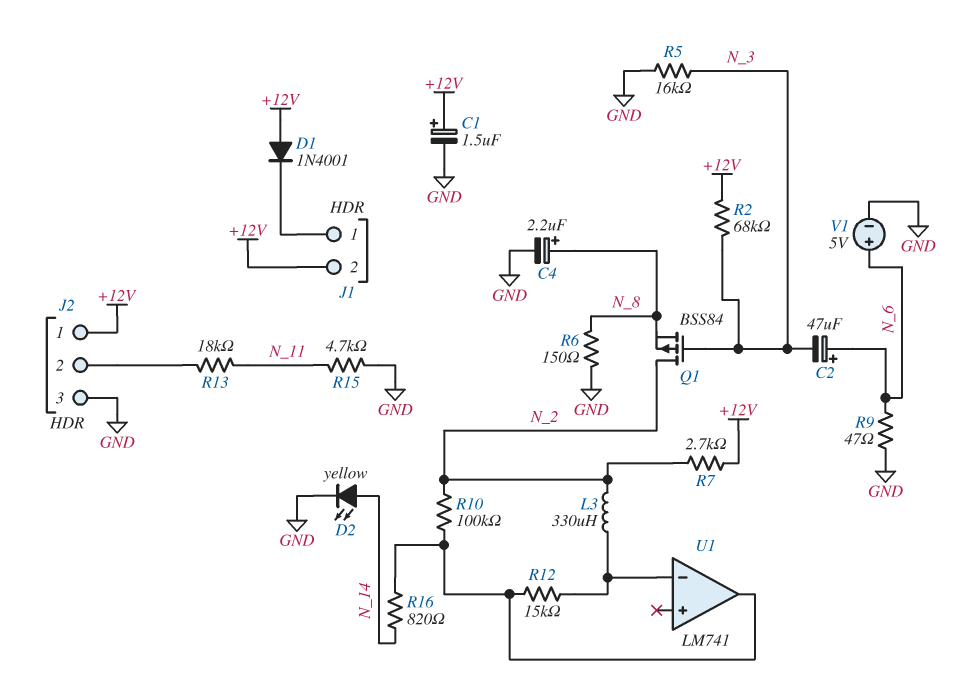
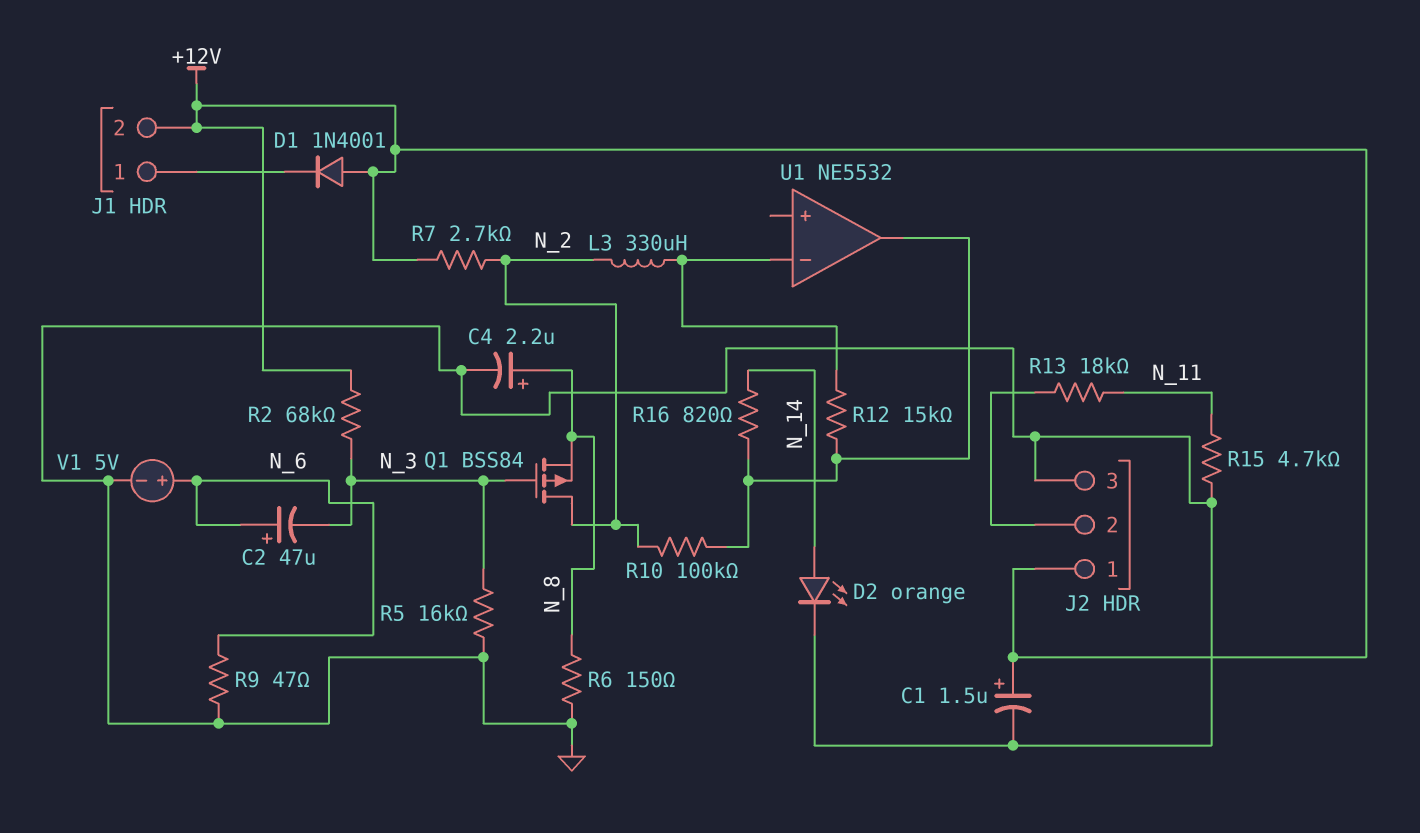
D2: LED yellow (A N_14, K GND) -> LED orange (A N_14, K GND)
U1: LM741 -> NE5532

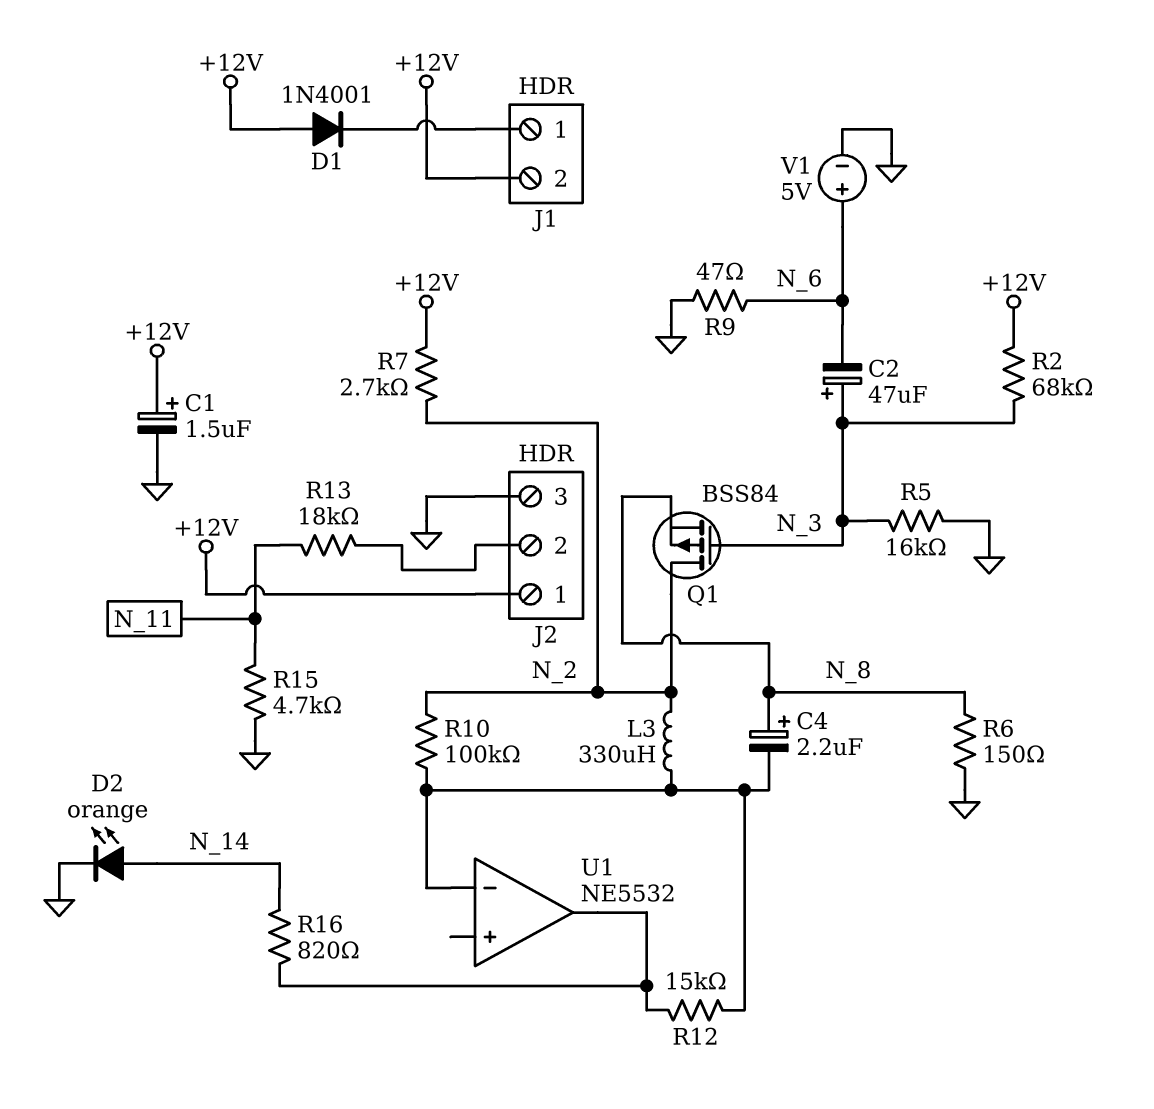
C2: 47uF (plus N_6, minus N_3) -> 47uF (plus N_3, minus N_6)
C4: 2.2uF (plus N_8, minus GND) -> 2.2uF (plus N_8, minus U1/in-)
R10: 100k (N_2, U1/out) -> 100k (N_2, U1/in-)

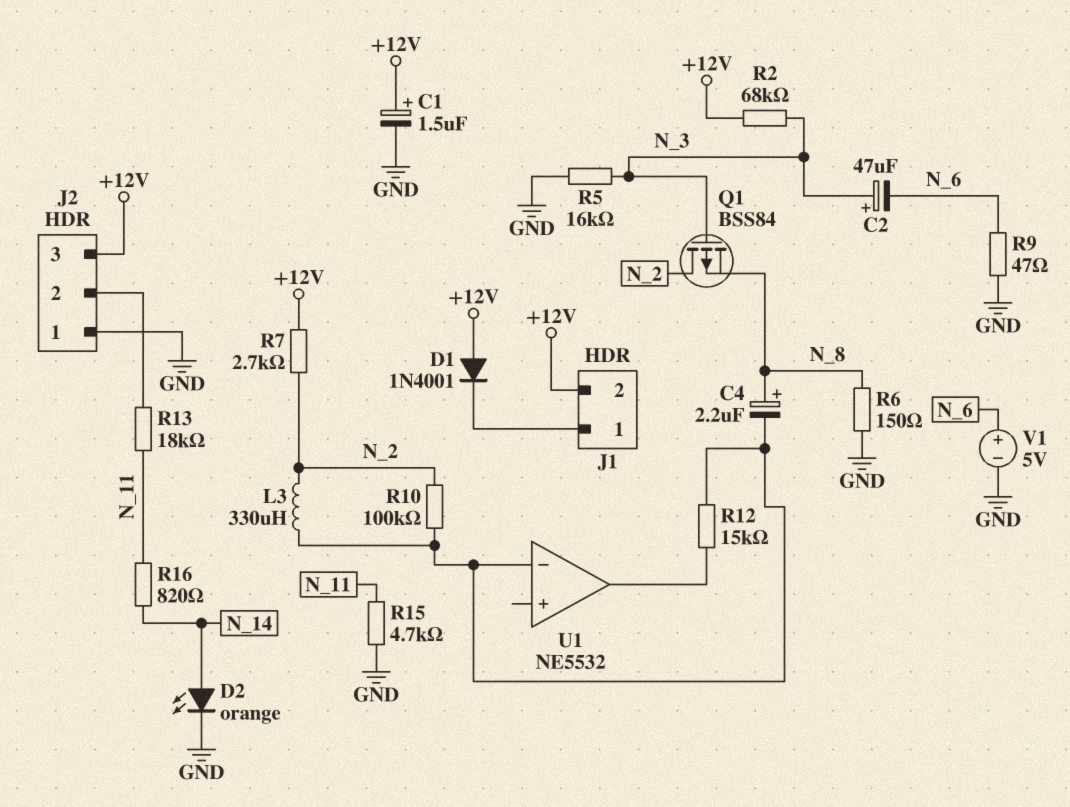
J2 pin 1: +12V -> GND
J2 pin 3: GND -> +12V
R16: 820 (N_14, U1/out) -> 820 (N_11, N_14)

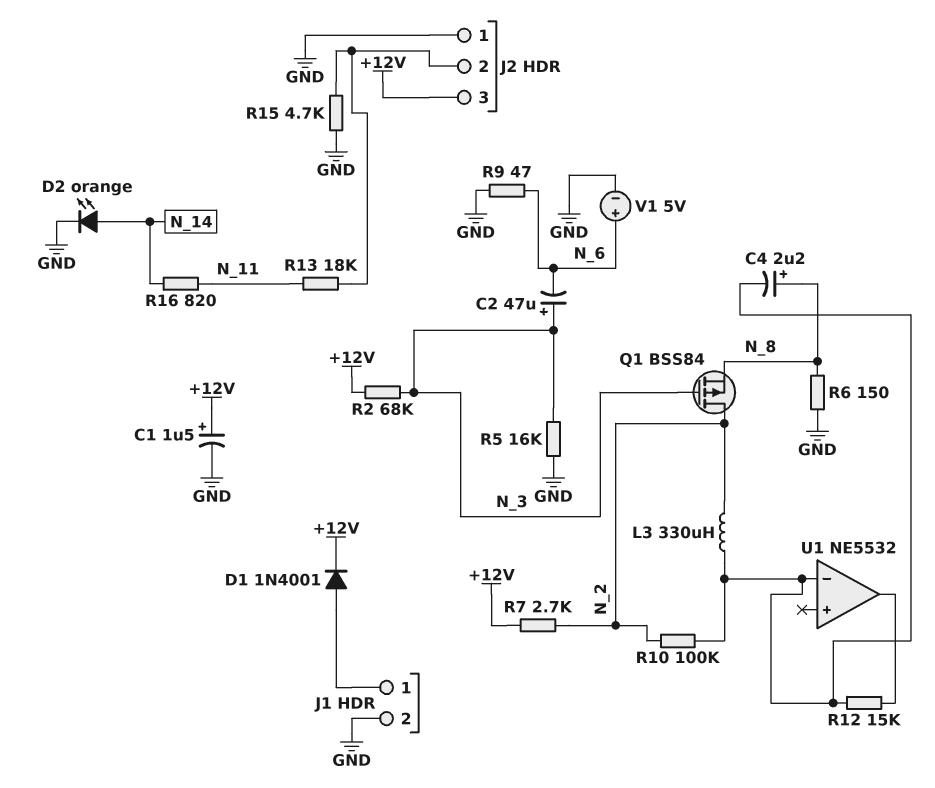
D1: diode 1N4001 (A +12V, K J1/1) -> diode 1N4001 (A J1/1, K +12V)
J1 pin 2: +12V -> GND
R15: 4.7k (GND, N_11) -> 4.7k (GND, J2/2)

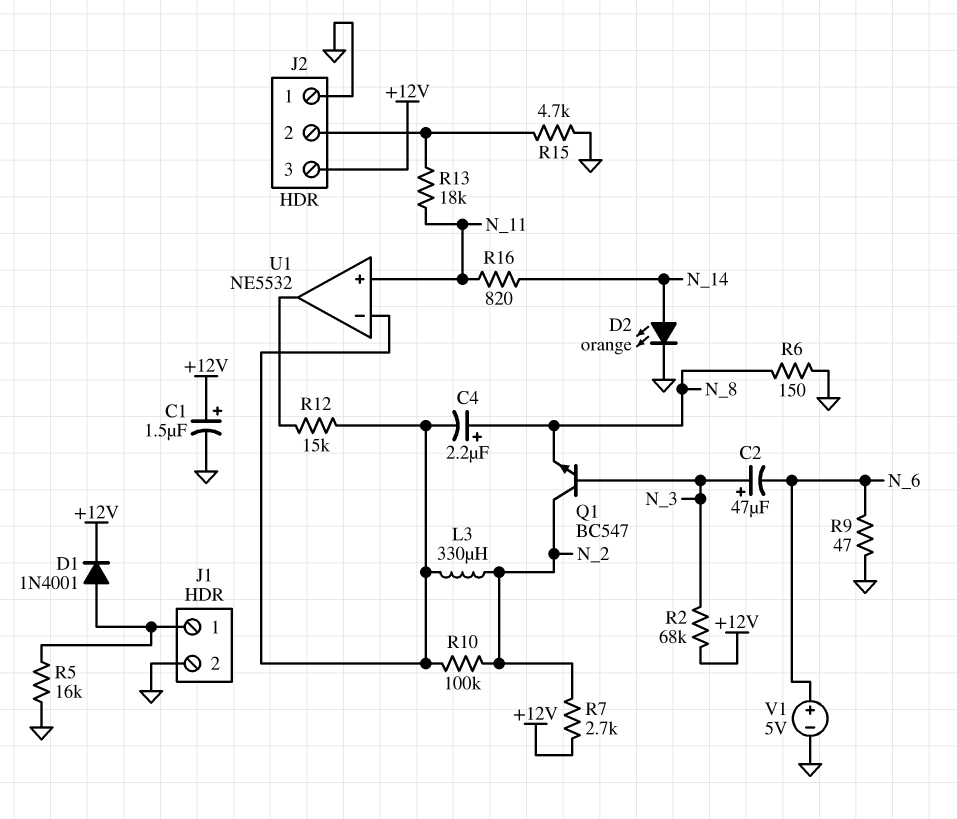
Q1: PMOS BSS84 (G N_3, D N_2, S N_8) -> NPN BC547 (B N_3, C N_2, E N_8)
R5: 16k (GND, N_3) -> 16k (GND, J1/1)
U1 pin in+: none -> N_11

